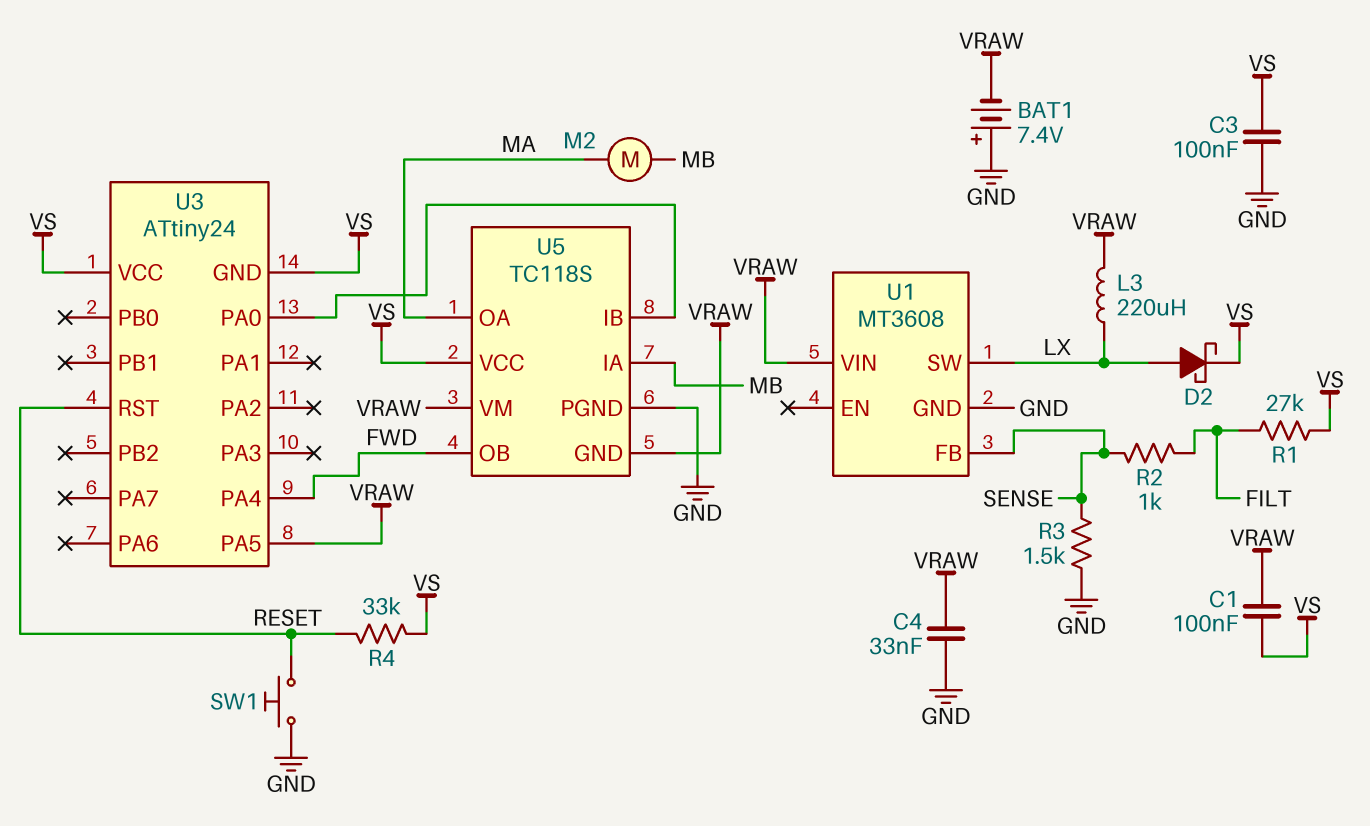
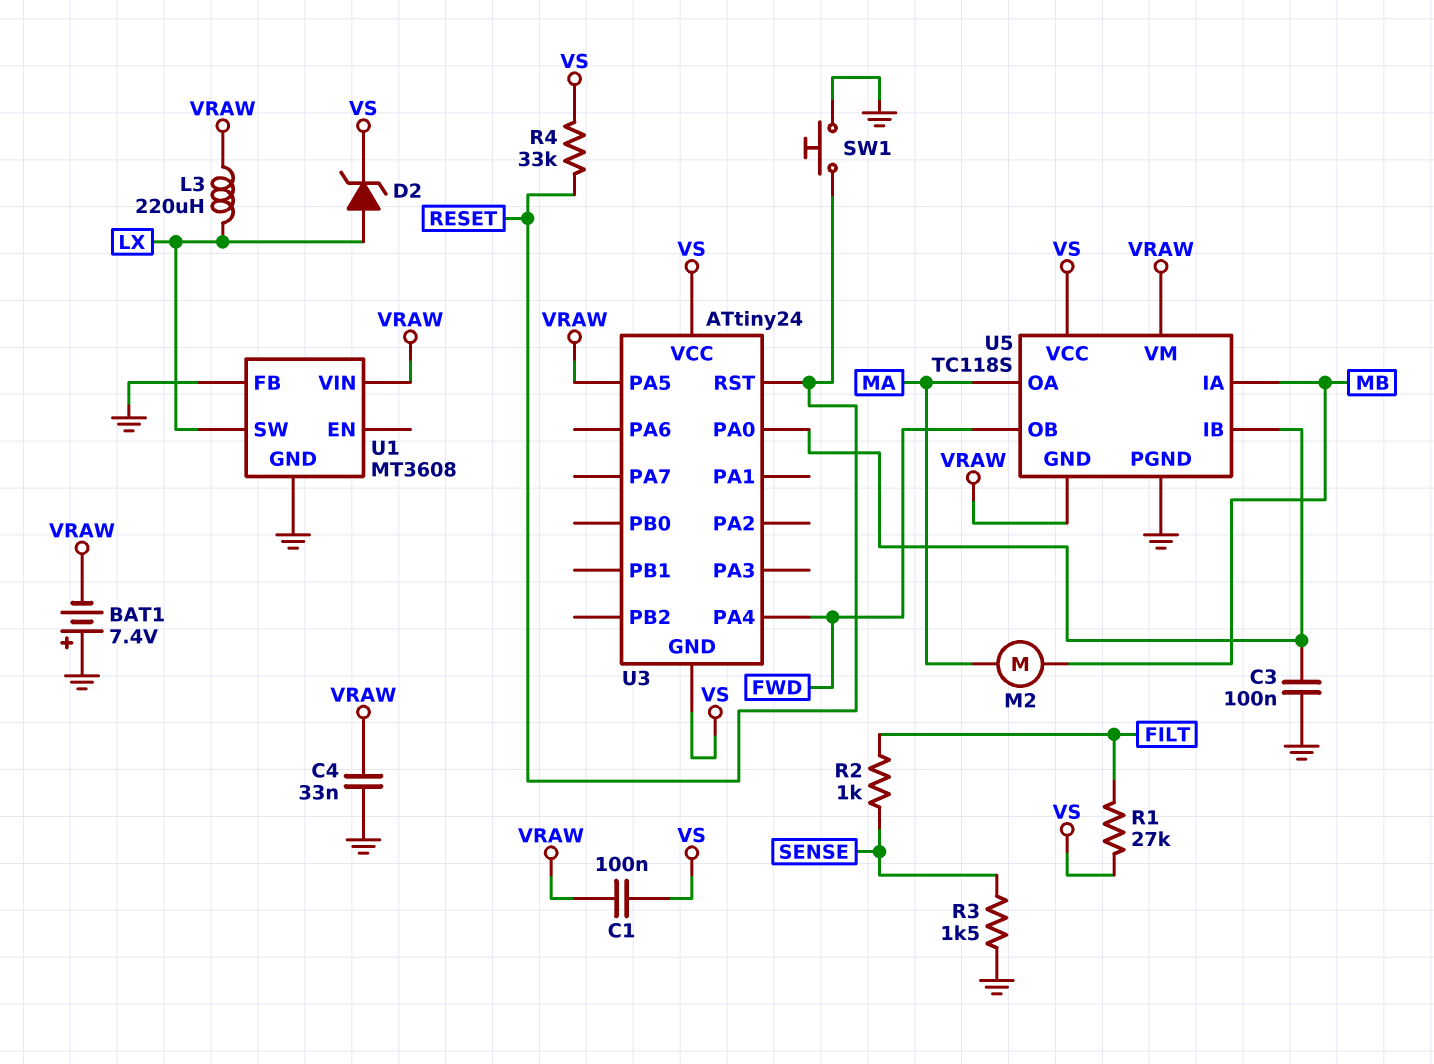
C3: 100nF (GND, VS) -> 100nF (GND, U3/PA0)
D2: schottky (A LX, K VS) -> zener (A LX, K VS)
U1 pin FB: SENSE -> GND

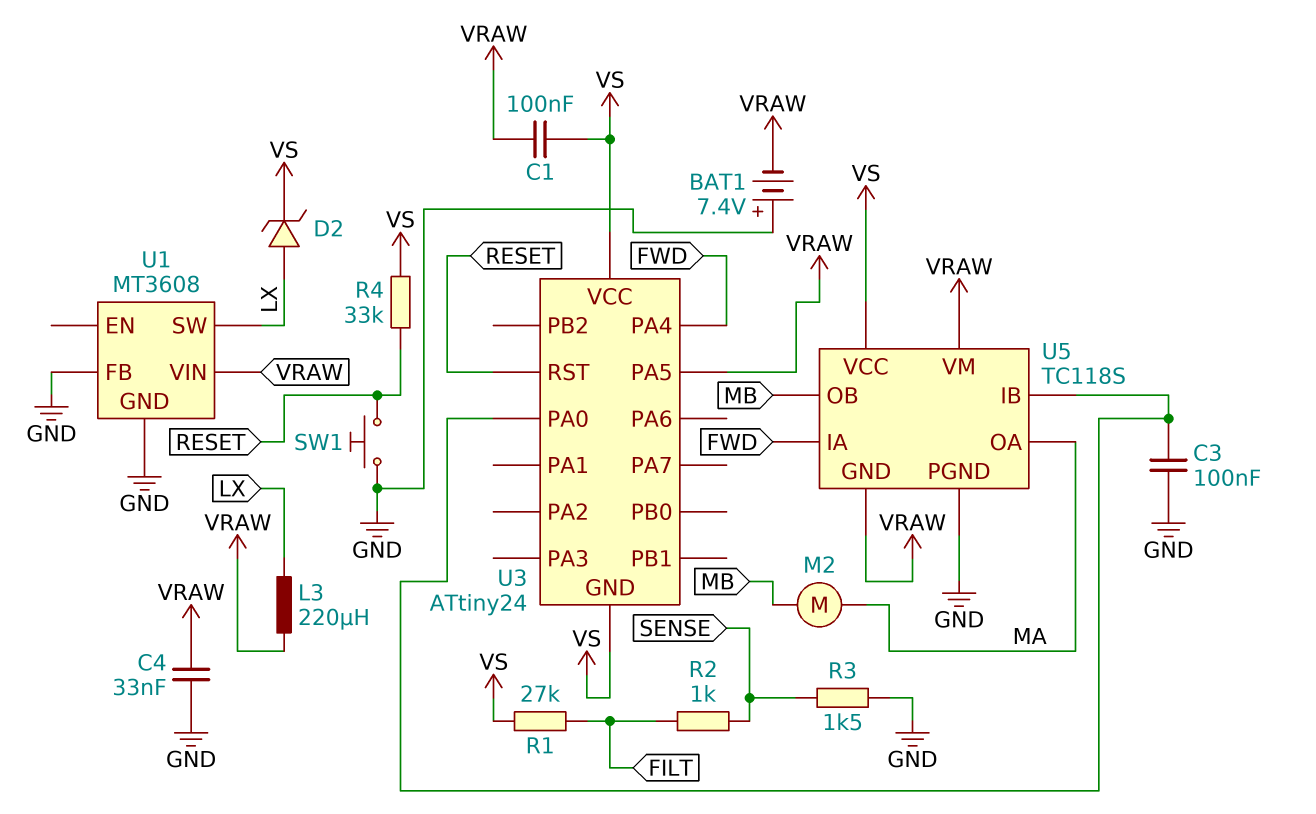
U5 pin IA: MB -> FWD
U5 pin OB: FWD -> MB

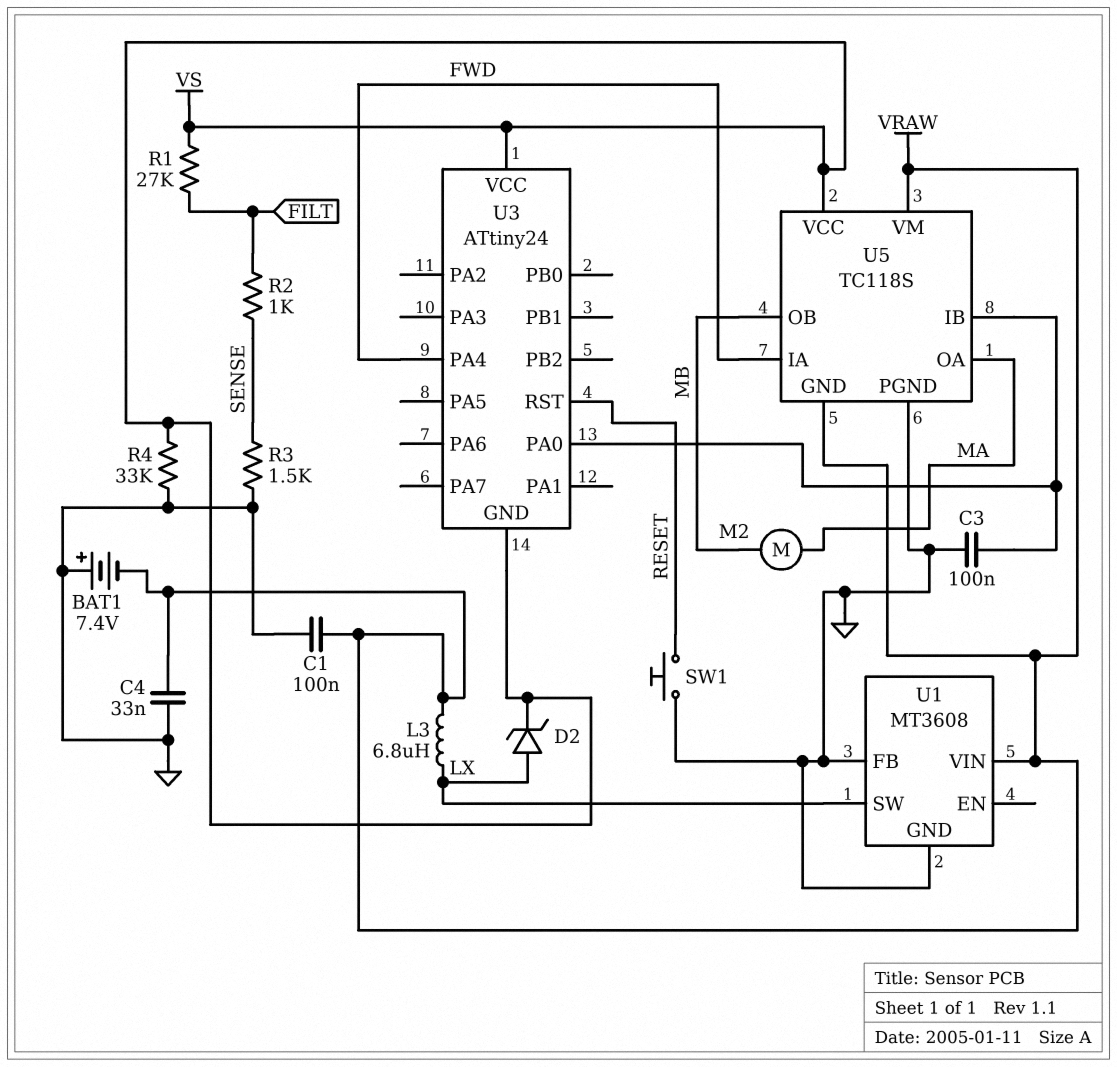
C1: 100nF (VRAW, VS) -> 100nF (GND, VRAW)
L3: 220uH (LX, VRAW) -> 6.8uH (LX, VRAW)
R4: 33k (RESET, VS) -> 33k (GND, VS)
U3 pin PA5: VRAW -> none

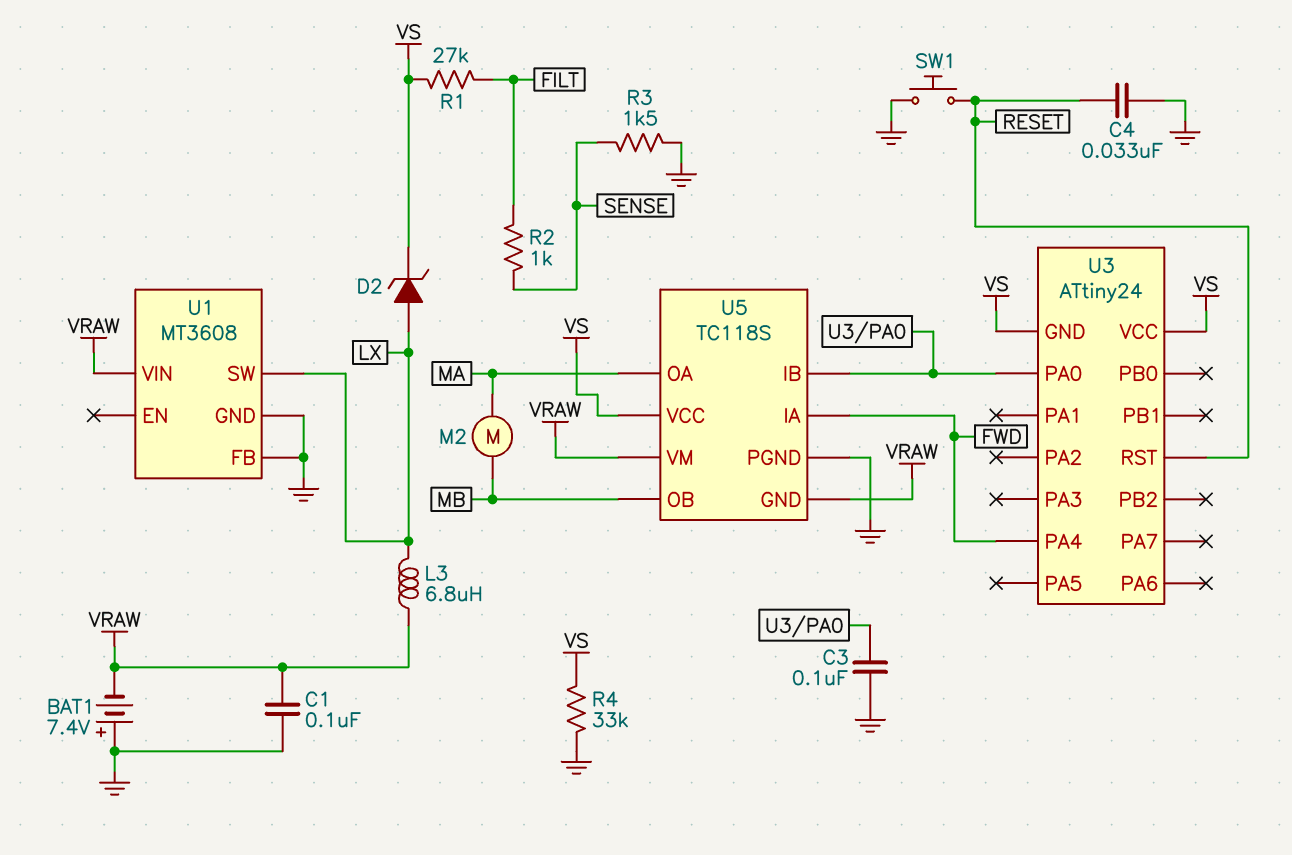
C4: 33nF (GND, VRAW) -> 33nF (GND, RESET)

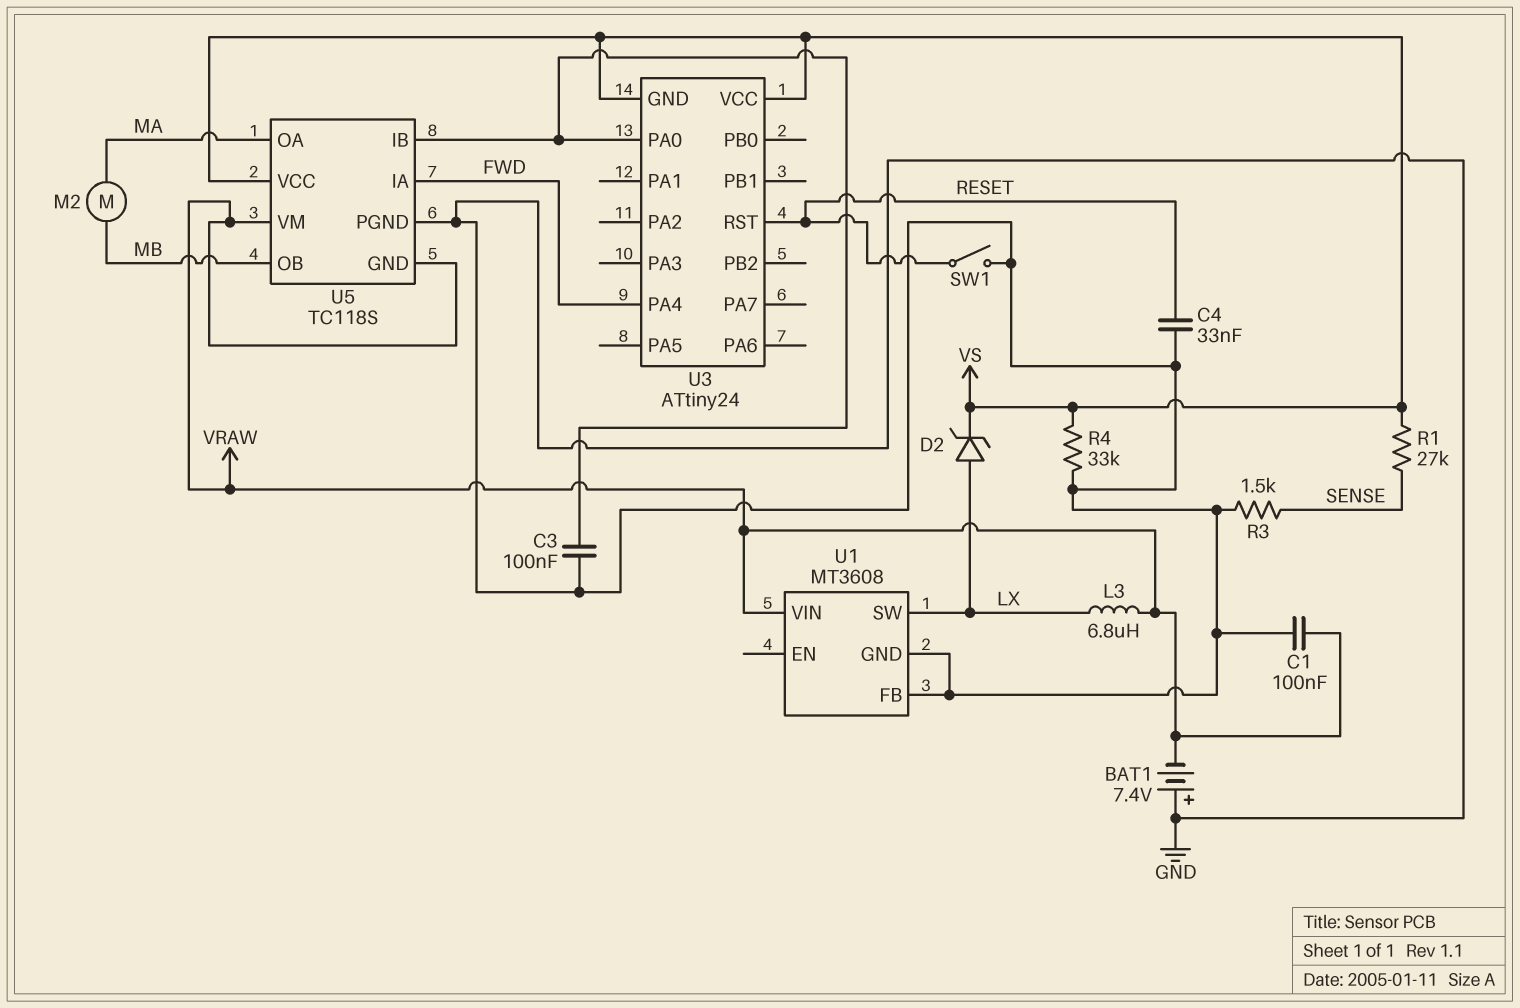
R1: 27k (FILT, VS) -> 27k (SENSE, VS)
R2: 1k (FILT, SENSE) -> none
SW1: button (GND, RESET) -> switch (GND, RESET)

